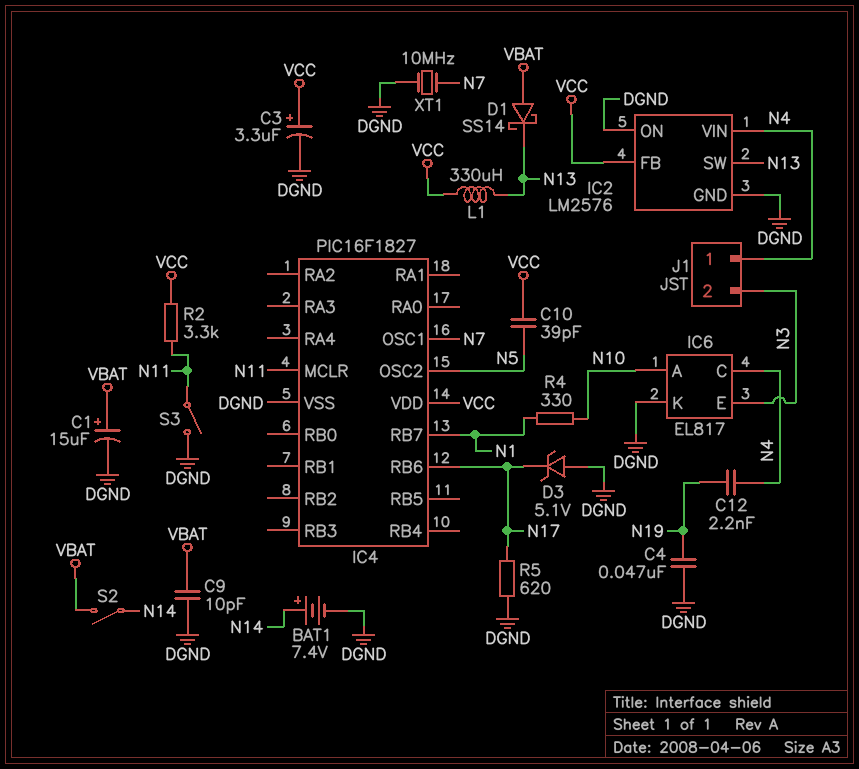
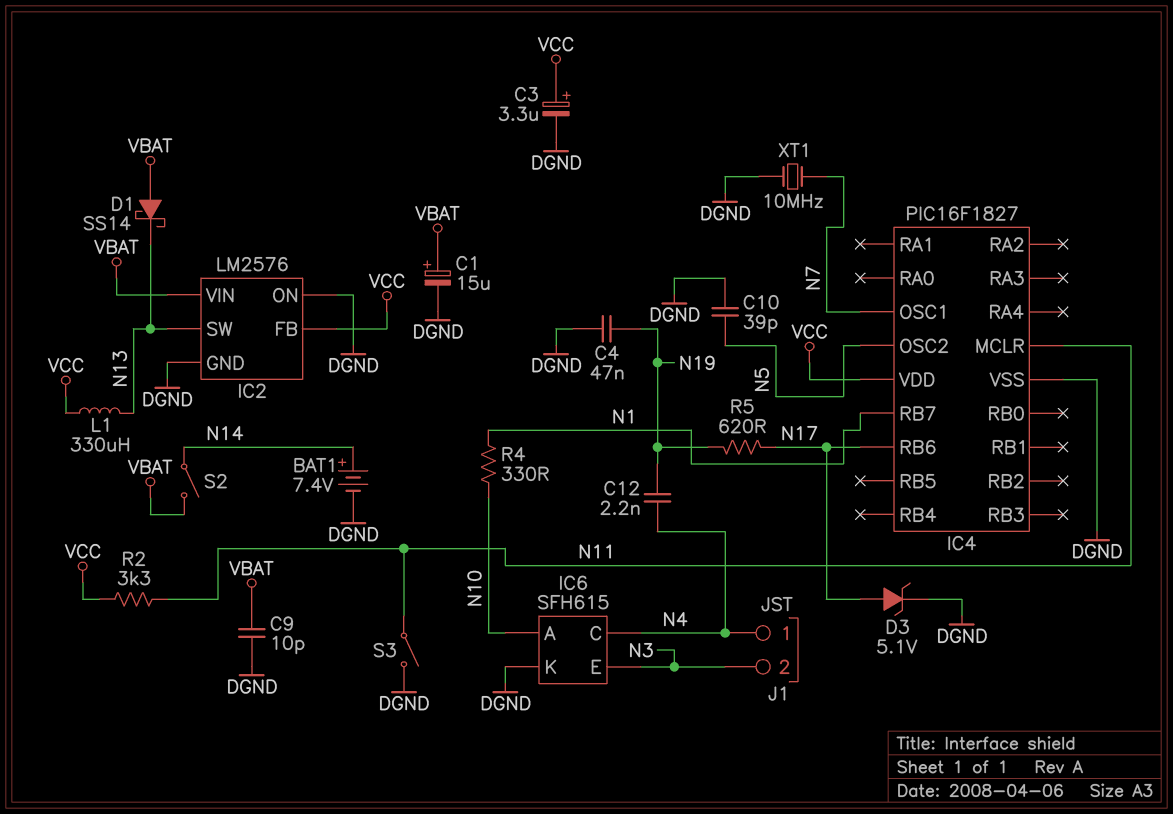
C10: 39pF (N5, VCC) -> 39pF (DGND, N5)
D3: zener 5.1V (A DGND, K N17) -> zener 5.1V (A N17, K DGND)
IC2 pin VIN: N4 -> VBAT
IC6: EL817 -> SFH615
R5: 620 (DGND, N17) -> 620 (N17, N19)

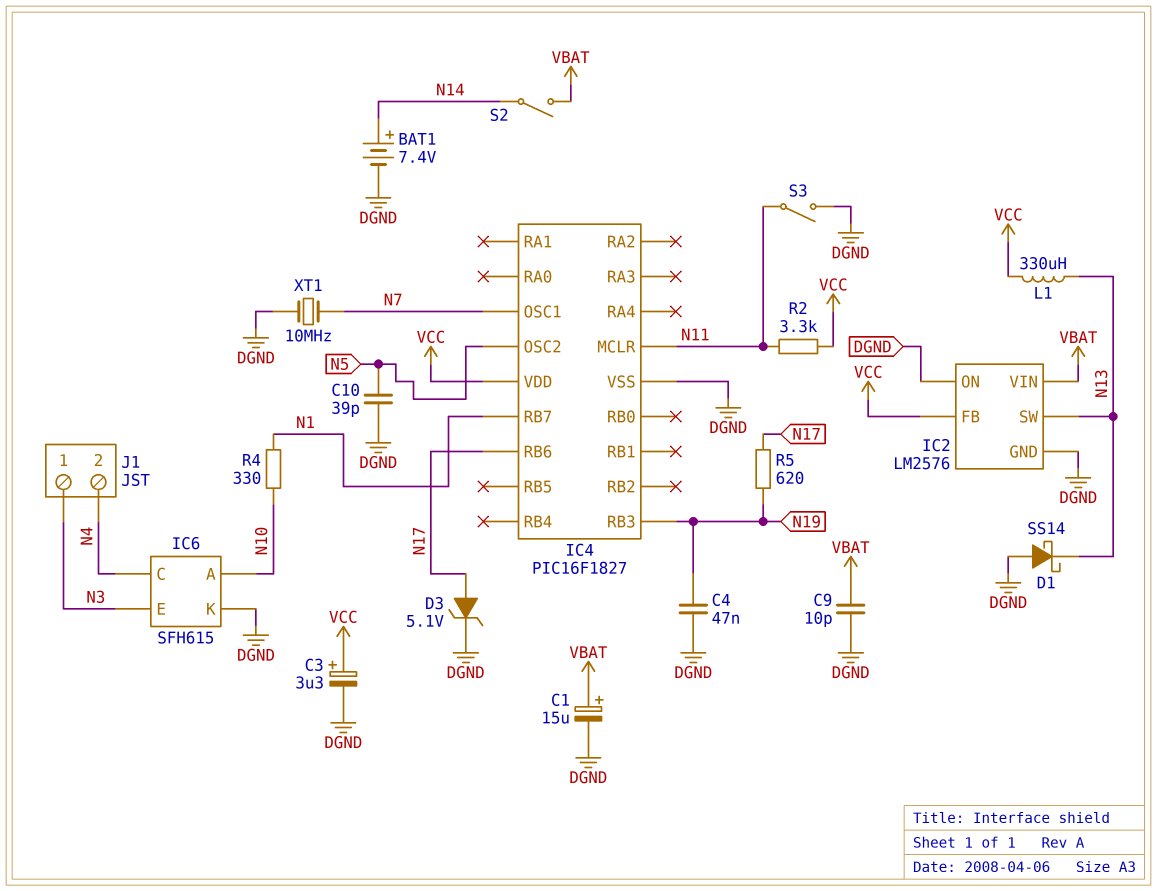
C12: 2.2nF (N4, N19) -> none
D1: schottky SS14 (A VBAT, K N13) -> schottky SS14 (A DGND, K N13)
IC4 pin RB3: none -> N19
J1 pin 1: N4 -> N3
J1 pin 2: N3 -> N4

